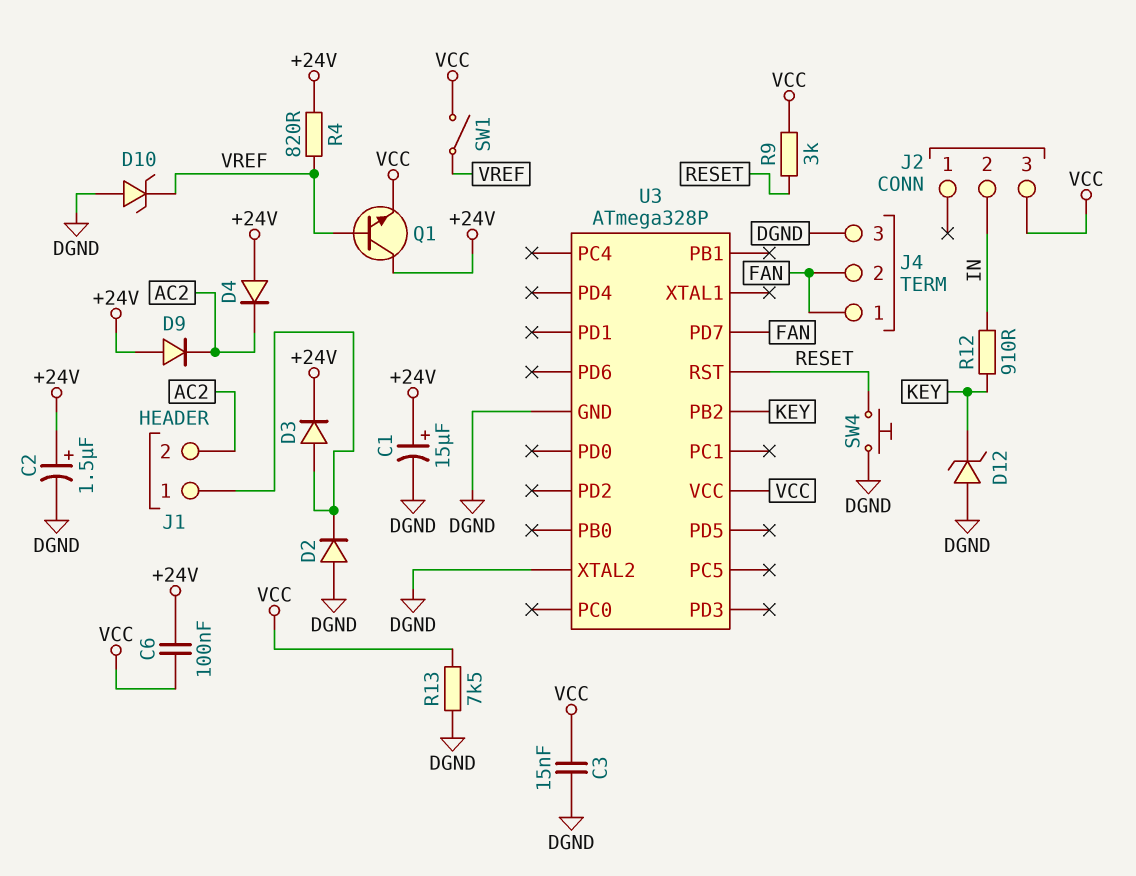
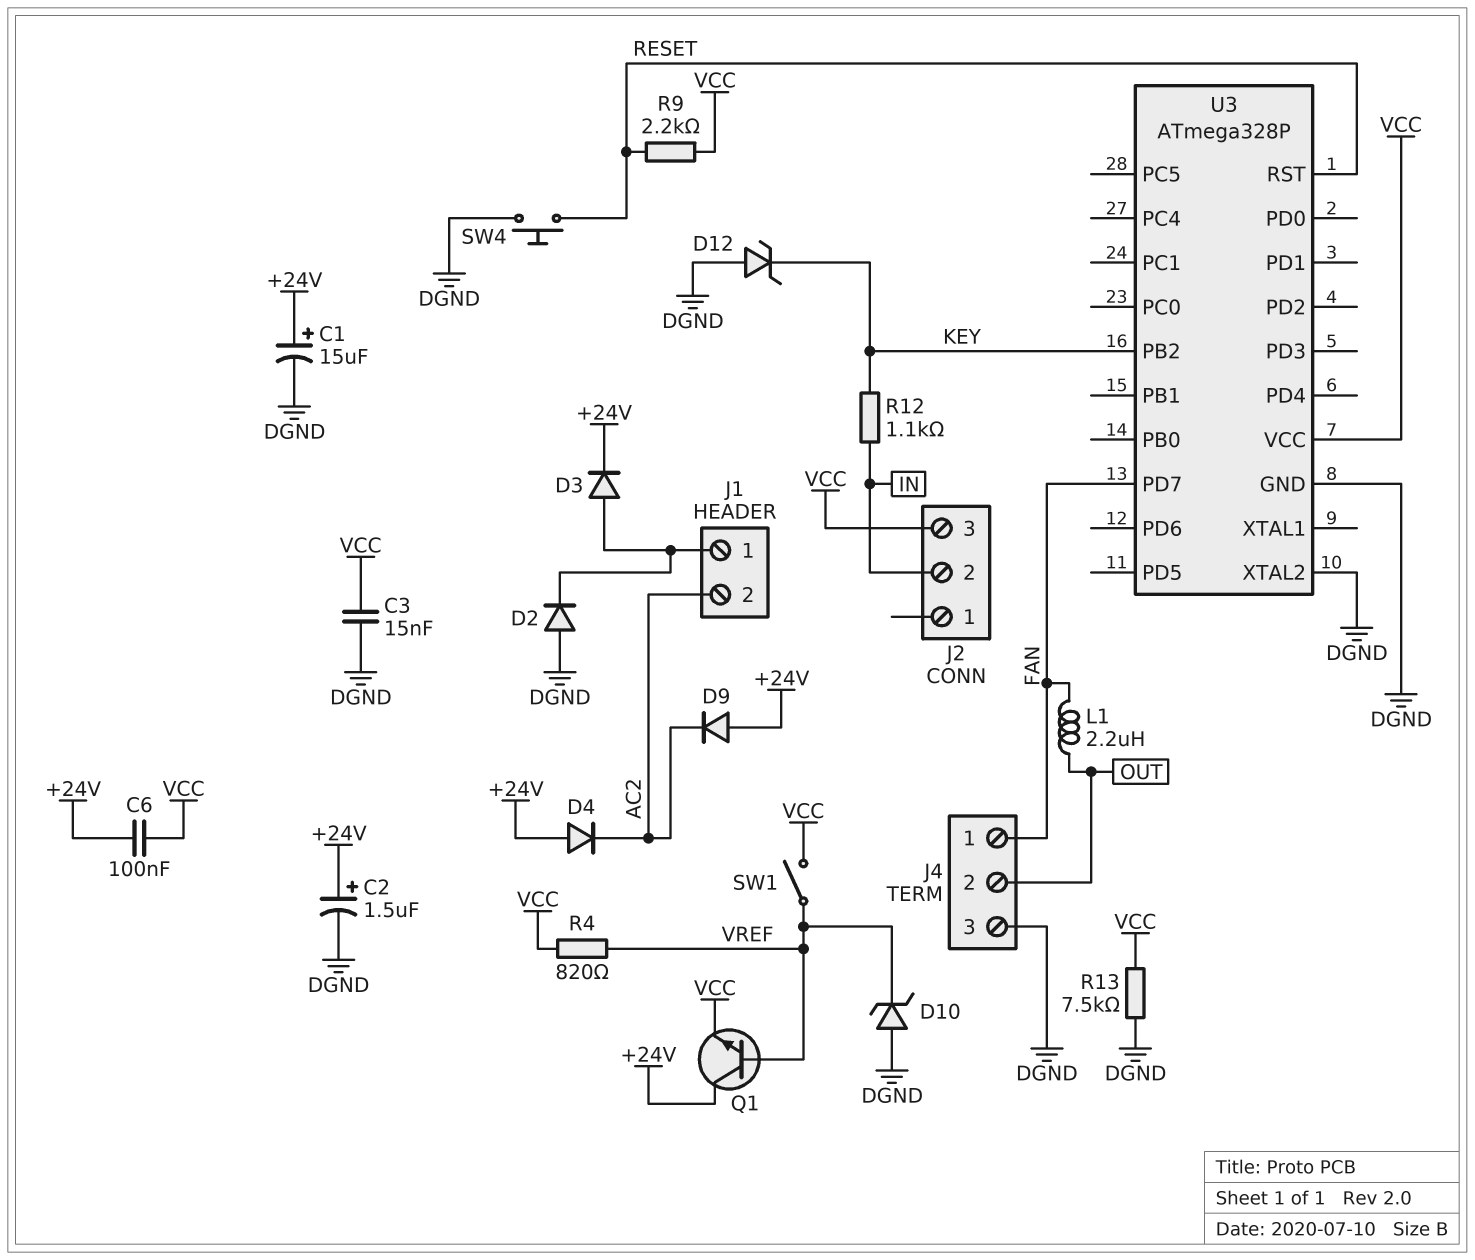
J4 pin 2: FAN -> OUT
L1: none -> 2.2uH (FAN, OUT)
R4: 820 (+24V, VREF) -> 820 (VCC, VREF)
R9: 3k (RESET, VCC) -> 2.2k (RESET, VCC)
R12: 910 (IN, KEY) -> 1.1k (IN, KEY)

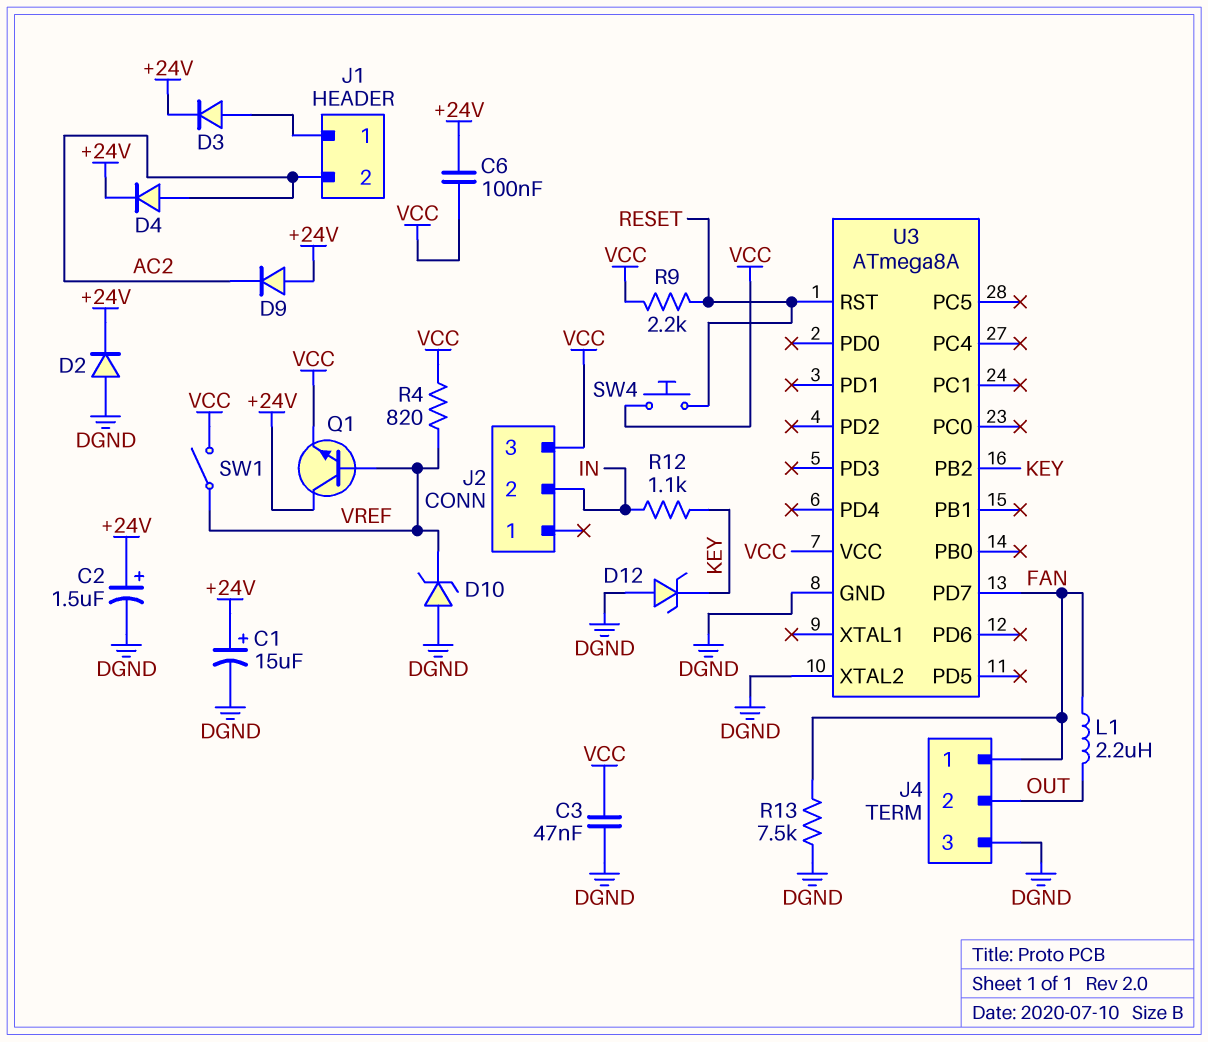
C3: 15nF (DGND, VCC) -> 47nF (DGND, VCC)
D2: diode (A DGND, K J1/1) -> diode (A DGND, K +24V)
D4: diode (A +24V, K AC2) -> diode (A AC2, K +24V)
R13: 7.5k (DGND, VCC) -> 7.5k (DGND, FAN)
SW4: button (DGND, RESET) -> button (RESET, VCC)
U3: ATmega328P -> ATmega8A

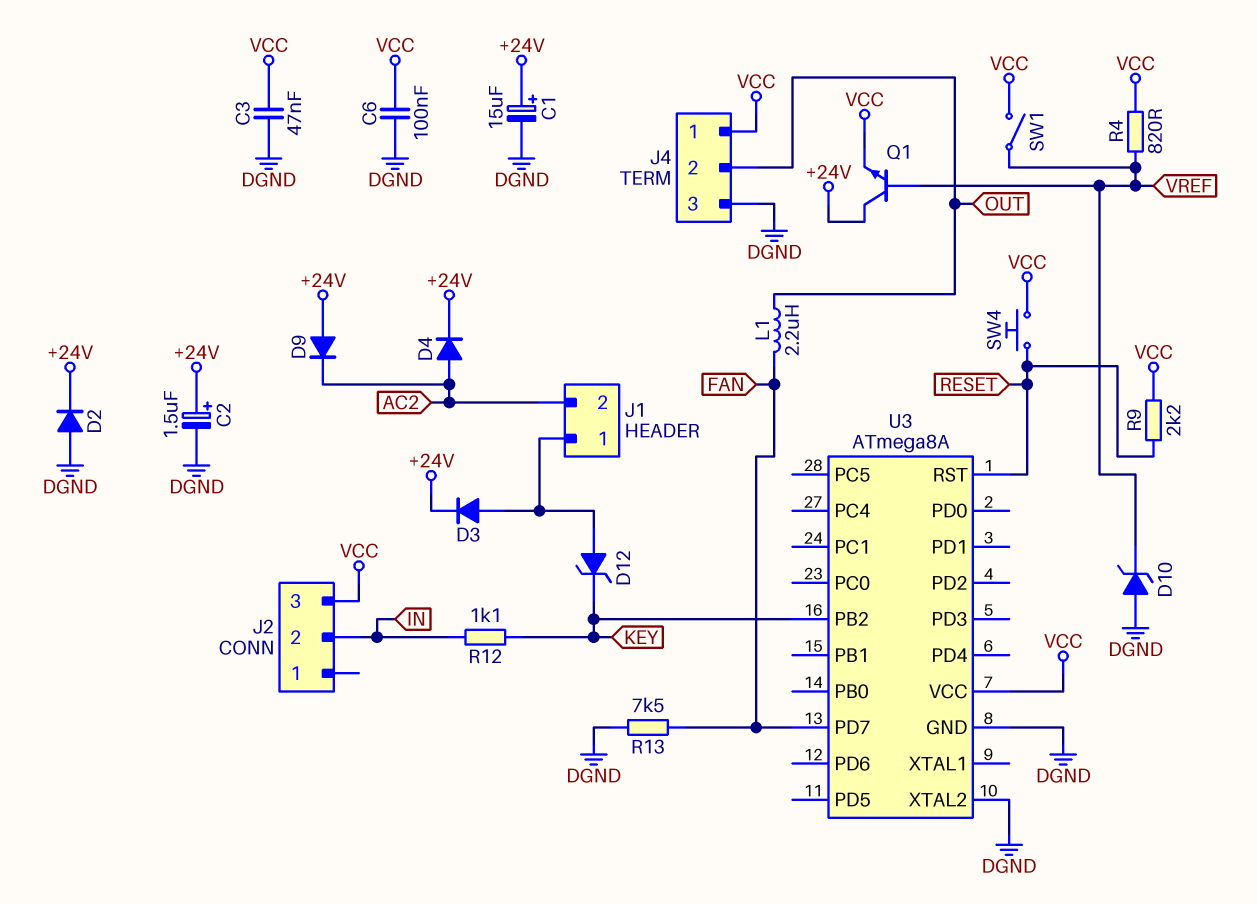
C6: 100nF (+24V, VCC) -> 100nF (DGND, VCC)
D12: zener (A DGND, K KEY) -> zener (A J1/1, K KEY)
J4 pin 1: FAN -> VCC

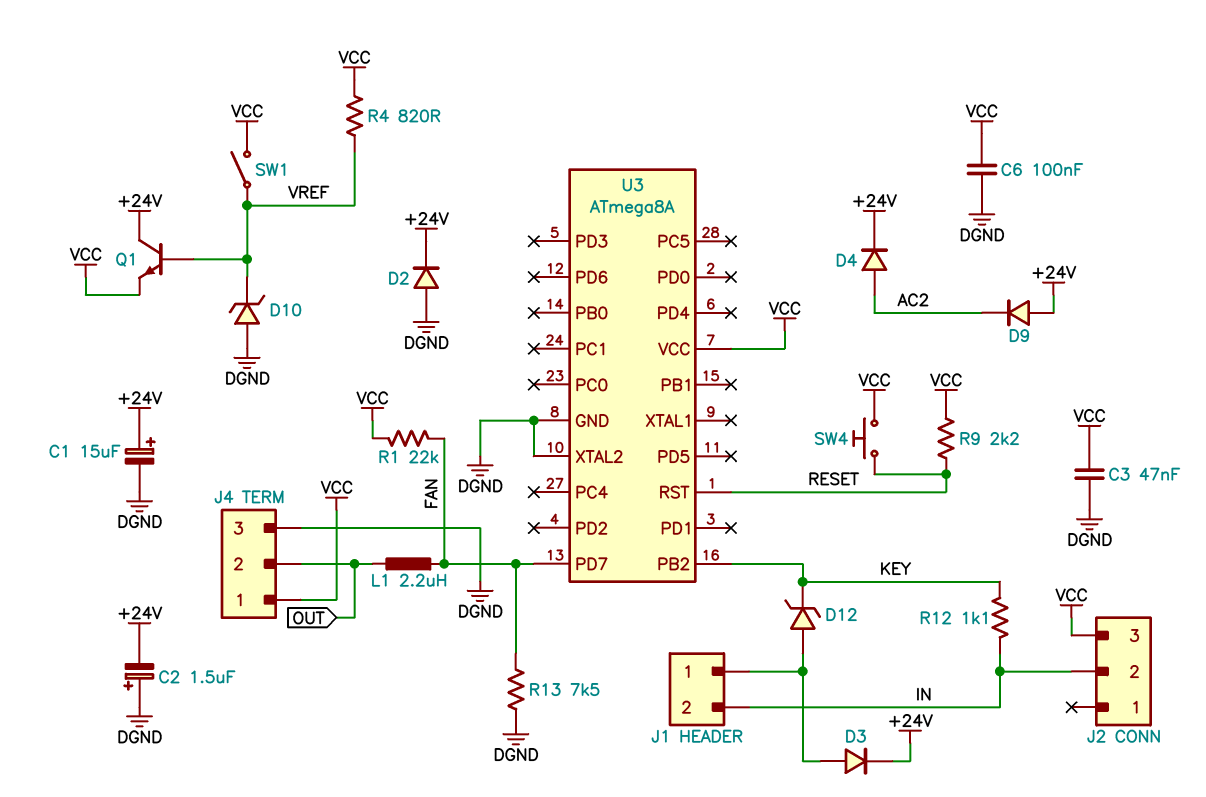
C2: 1.5uF (plus +24V, minus DGND) -> 1.5uF (plus DGND, minus +24V)
J1 pin 2: AC2 -> IN
R1: none -> 22k (FAN, VCC)

